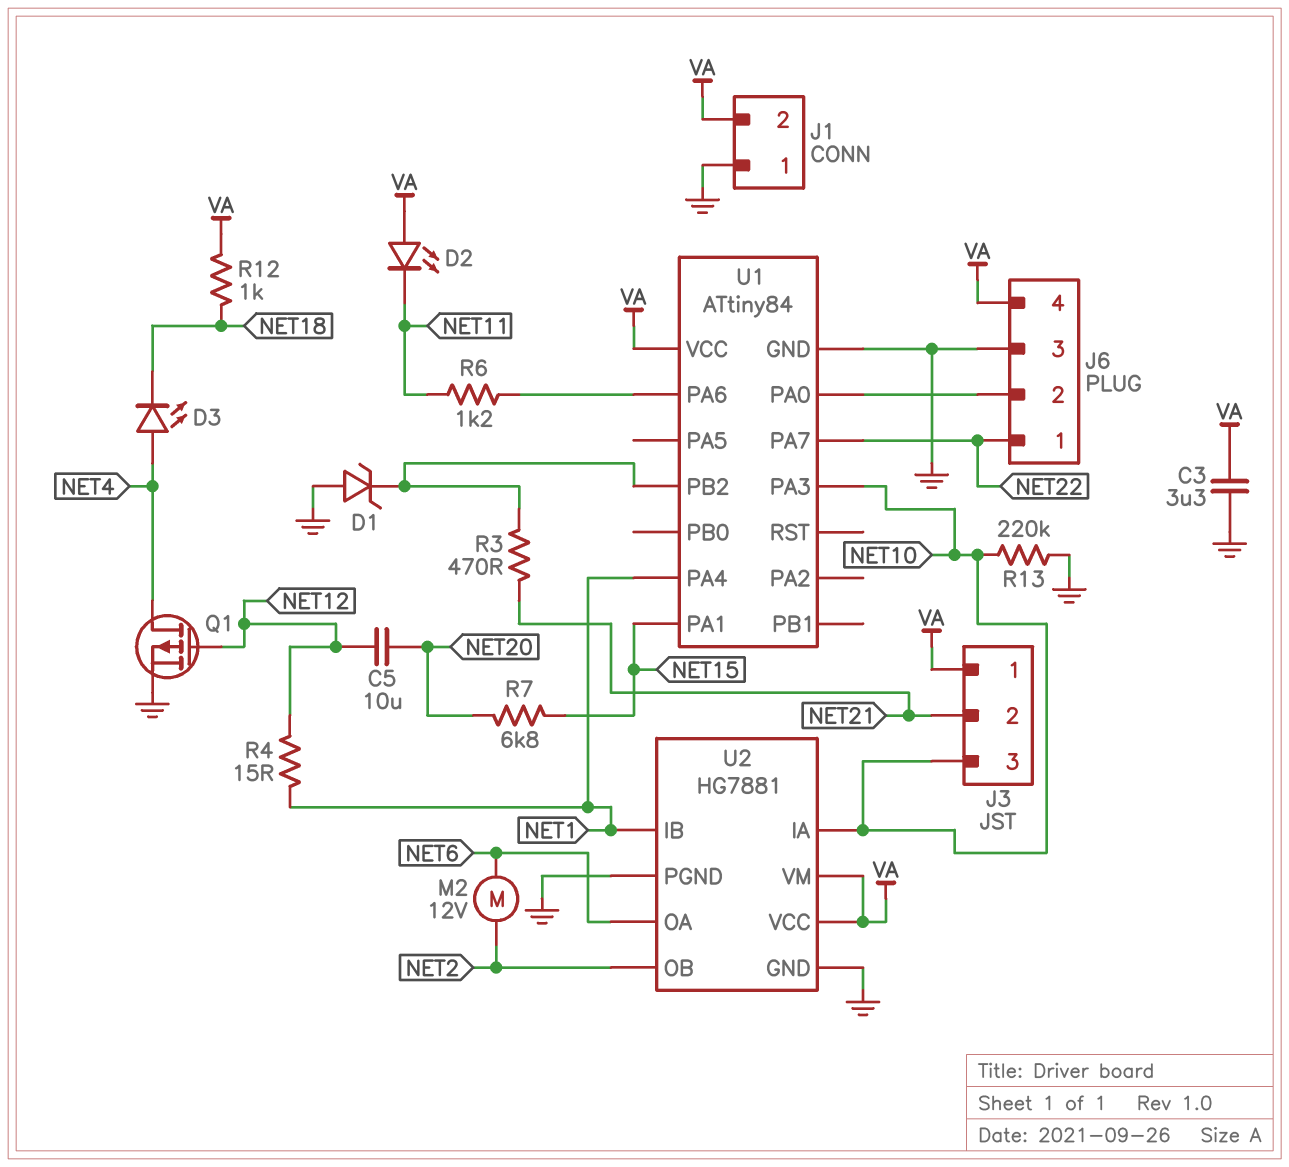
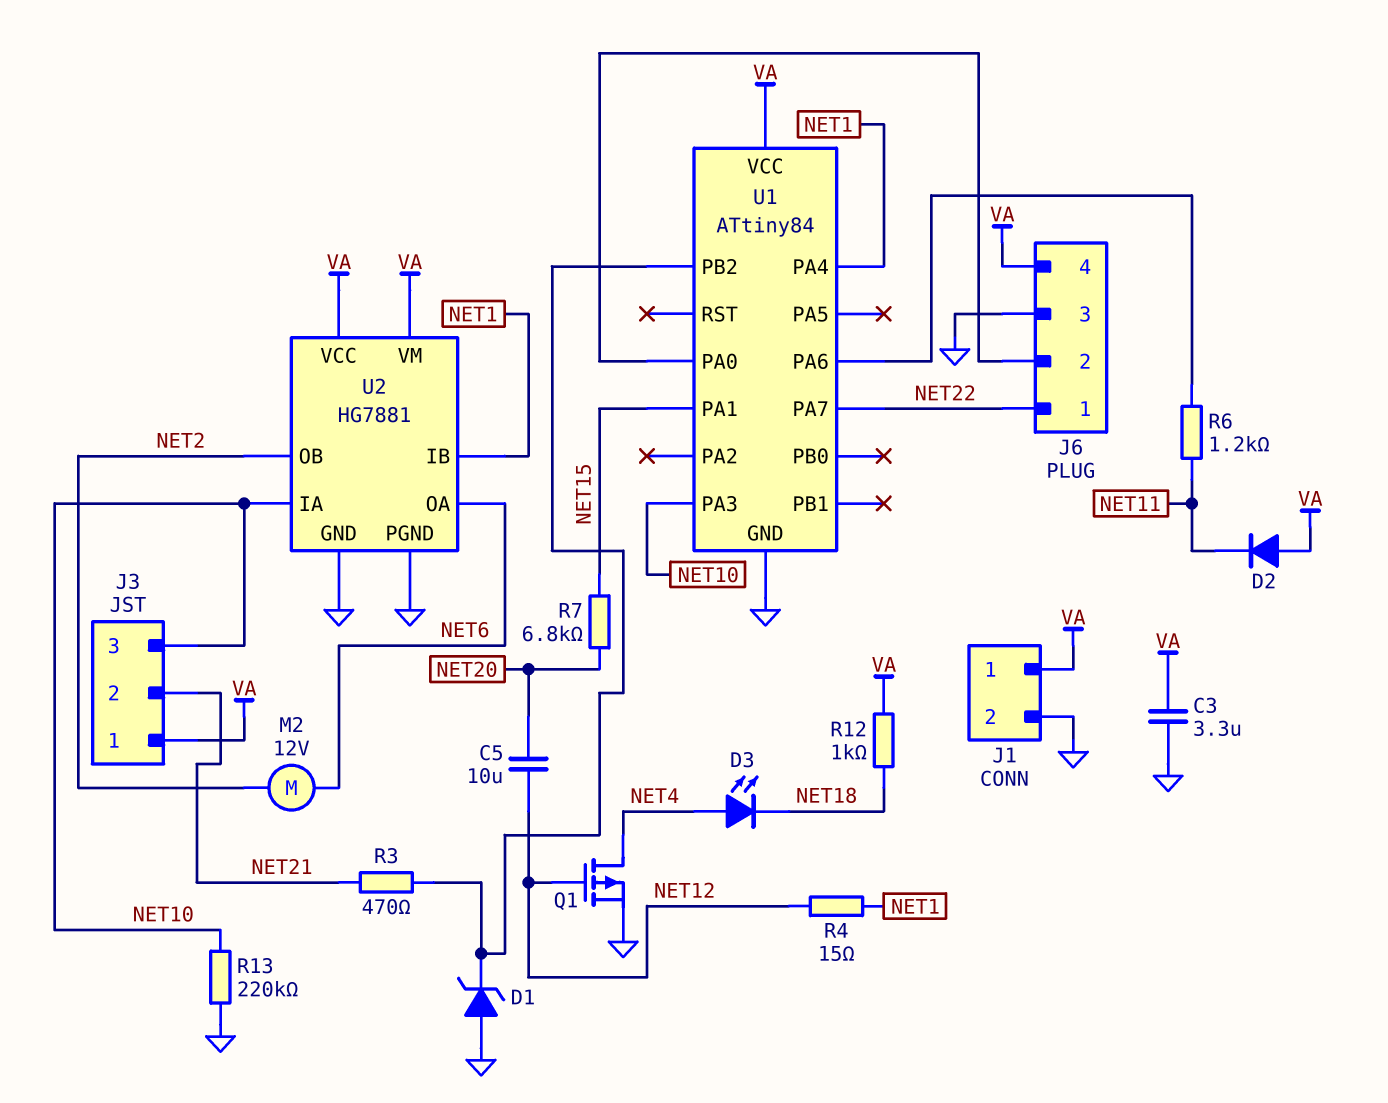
D2: LED (A VA, K NET11) -> diode (A VA, K NET11)
J1 pin 1: GND -> VA
J1 pin 2: VA -> GND

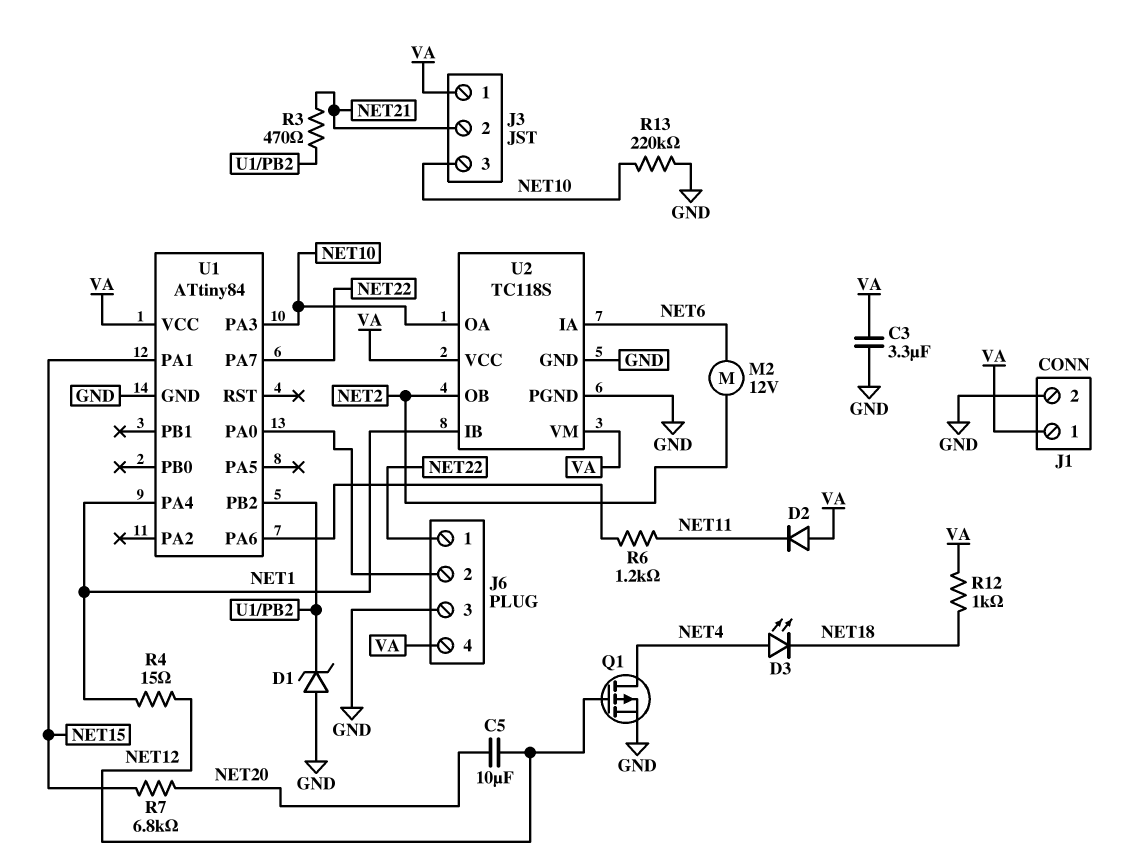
U2: HG7881 -> TC118S
U2 pin IA: NET10 -> NET6
U2 pin OA: NET6 -> NET10

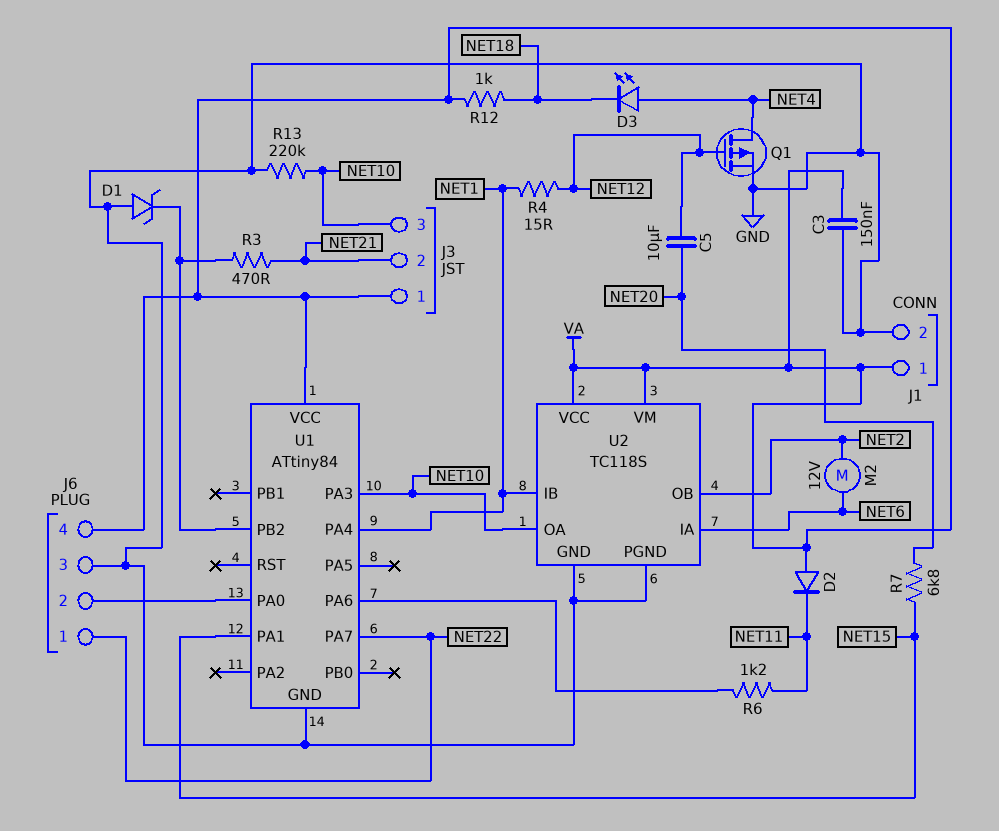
C3: 3.3uF (GND, VA) -> 150nF (GND, VA)

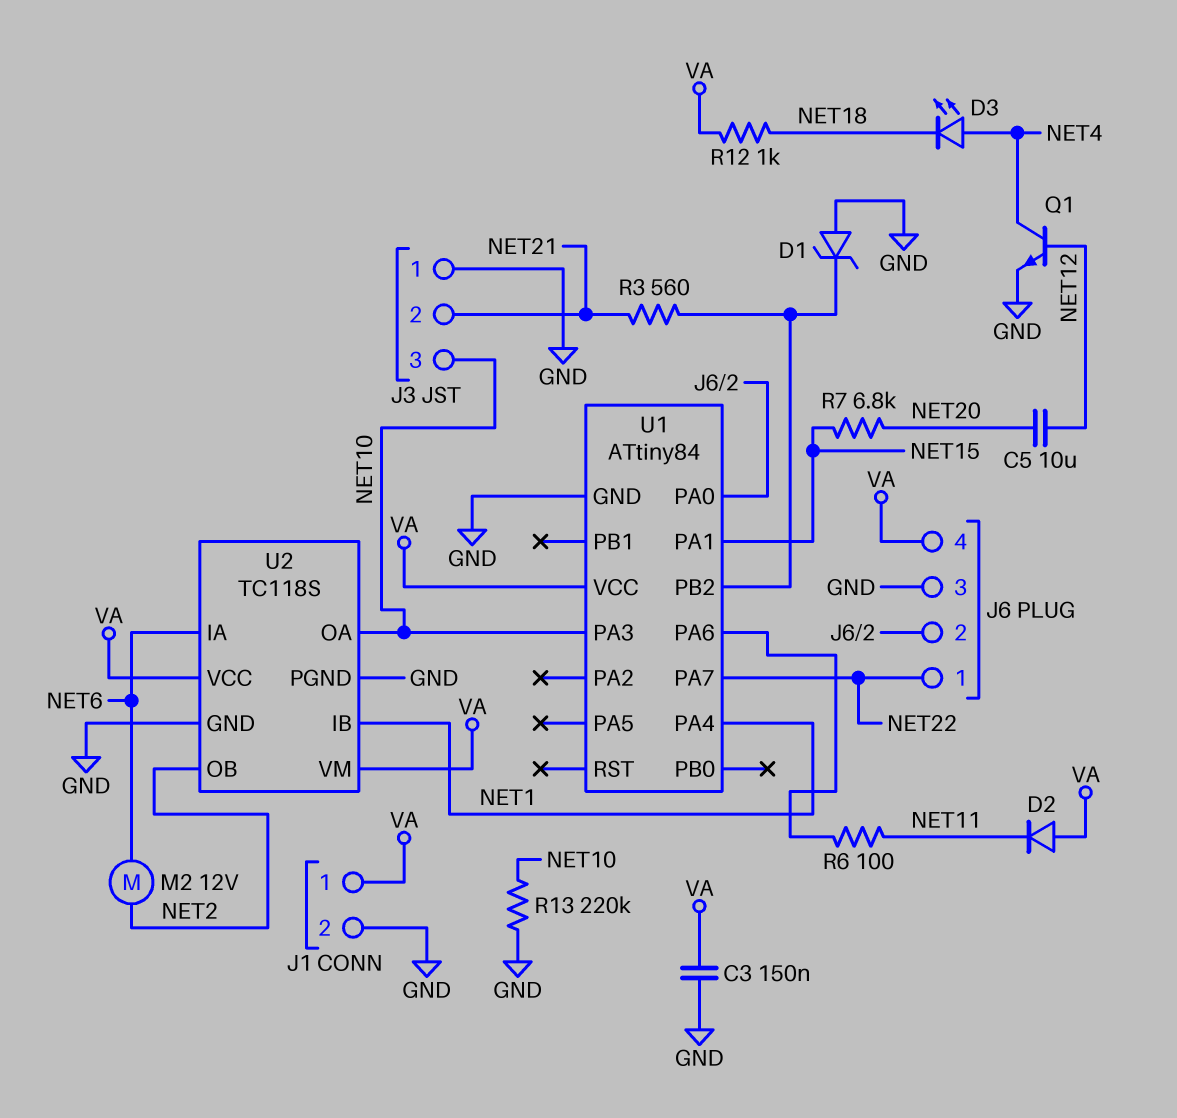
J3 pin 1: VA -> GND
Q1: PMOS (G NET12, D NET4, S GND) -> NPN (B NET12, C NET4, E GND)
R3: 470 (NET21, U1/PB2) -> 560 (NET21, U1/PB2)
R4: 15 (NET1, NET12) -> none
R6: 1.2k (NET11, U1/PA6) -> 100 (NET11, U1/PA6)

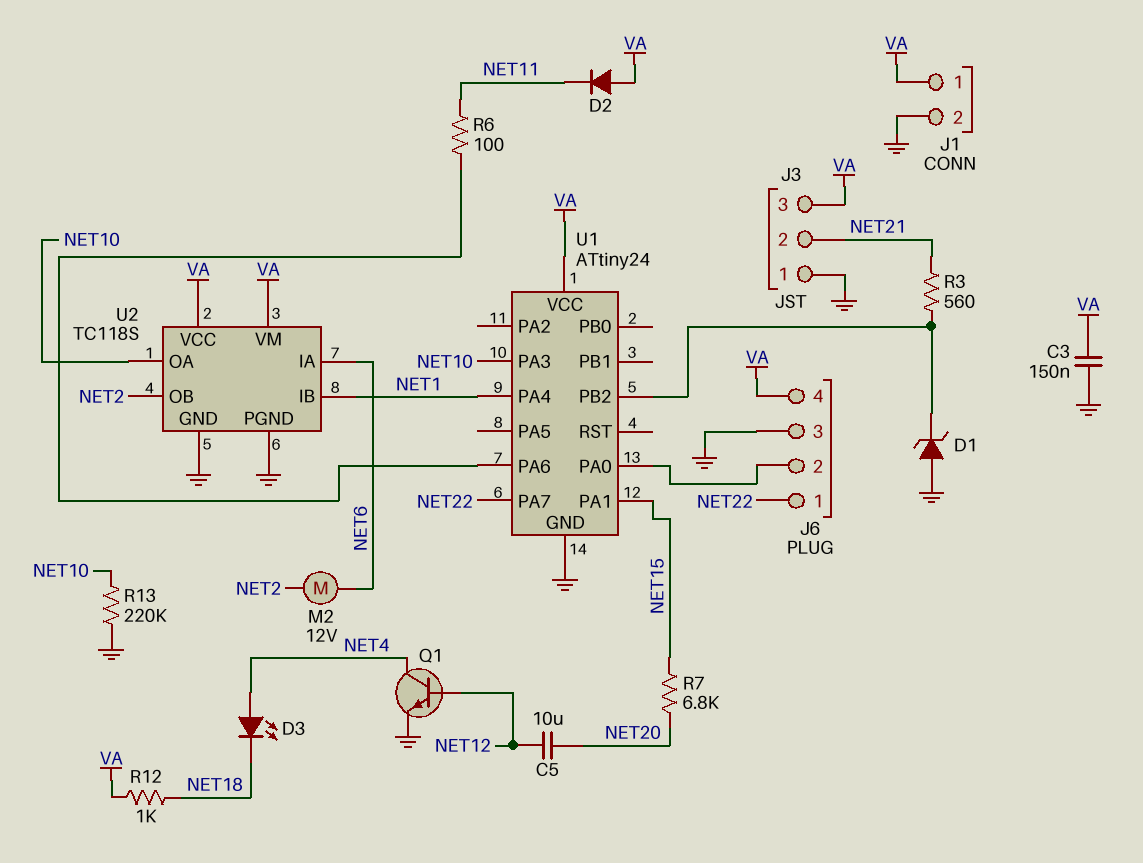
J3 pin 3: NET10 -> VA
U1: ATtiny84 -> ATtiny24

